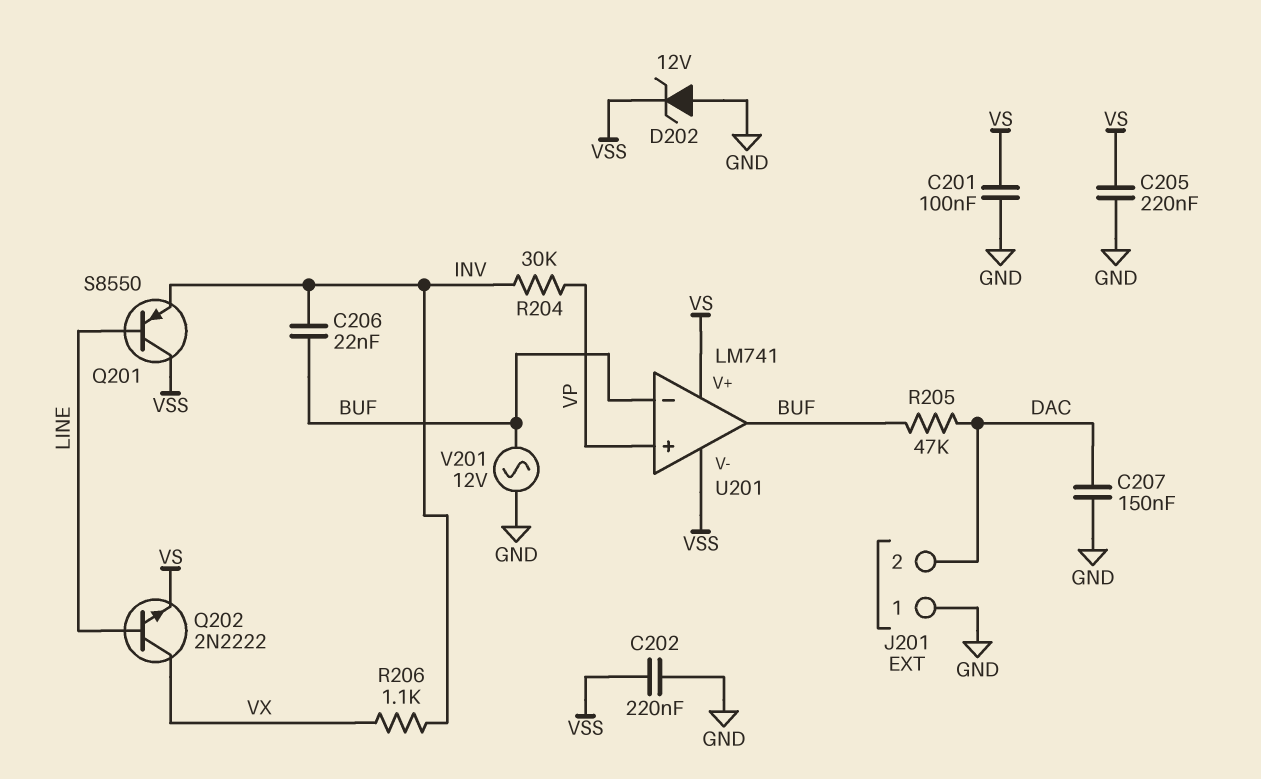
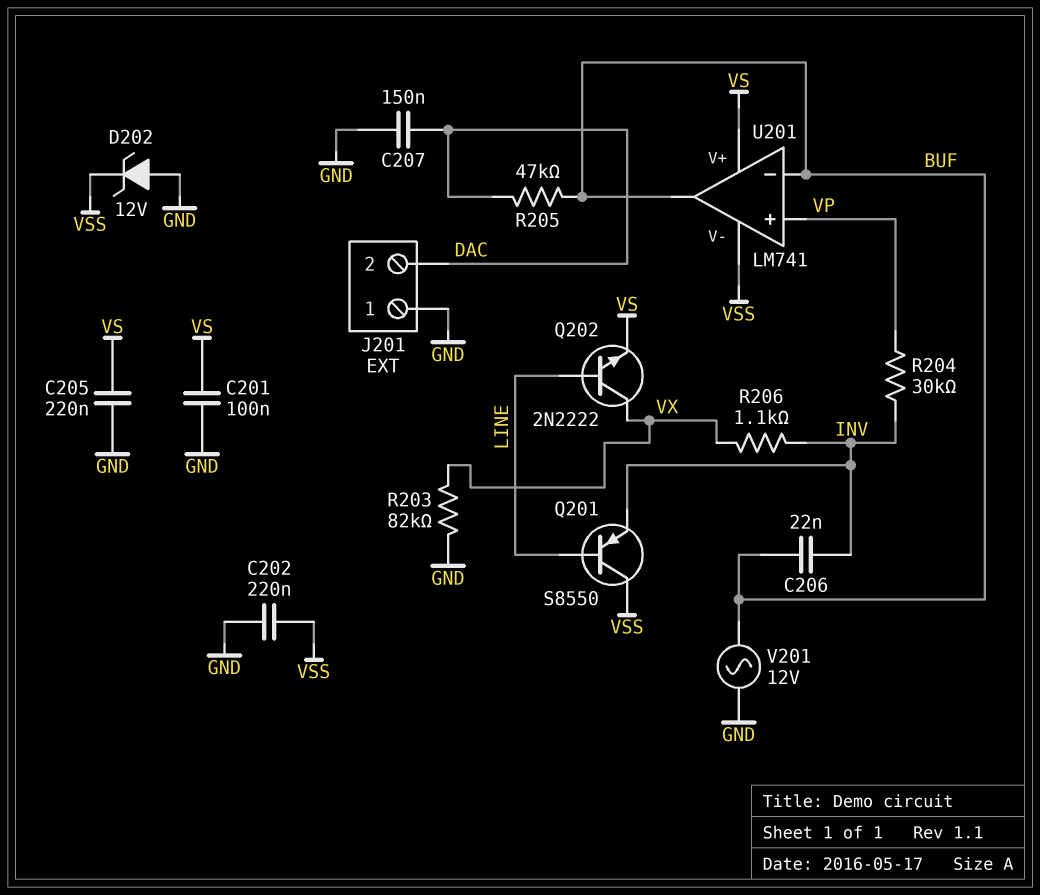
R203: none -> 82k (GND, VX)

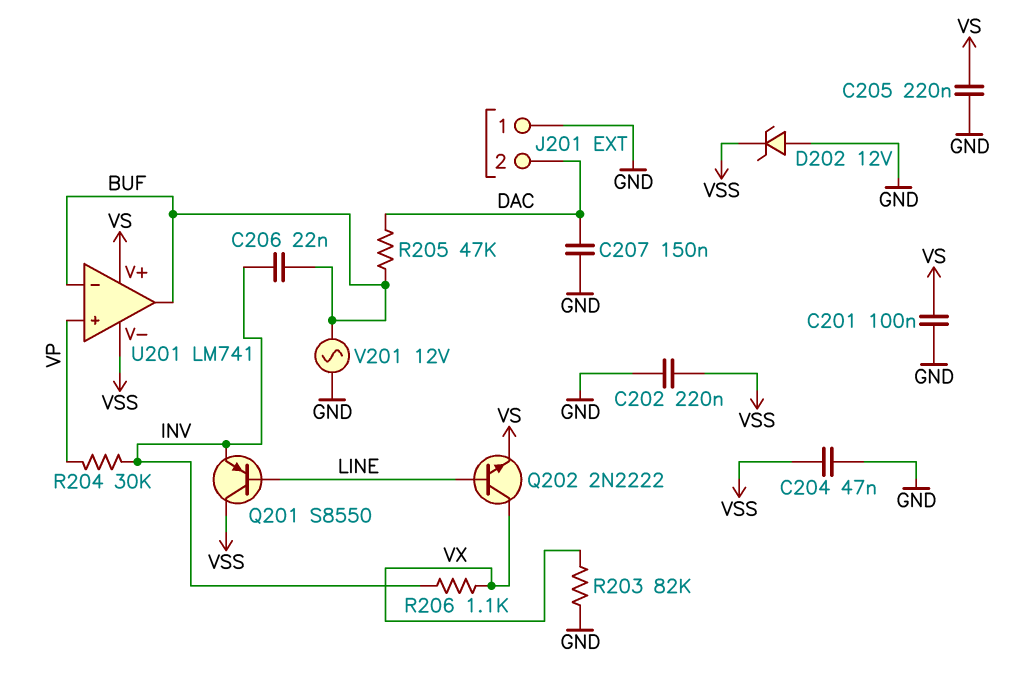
C204: none -> 47nF (GND, VSS)

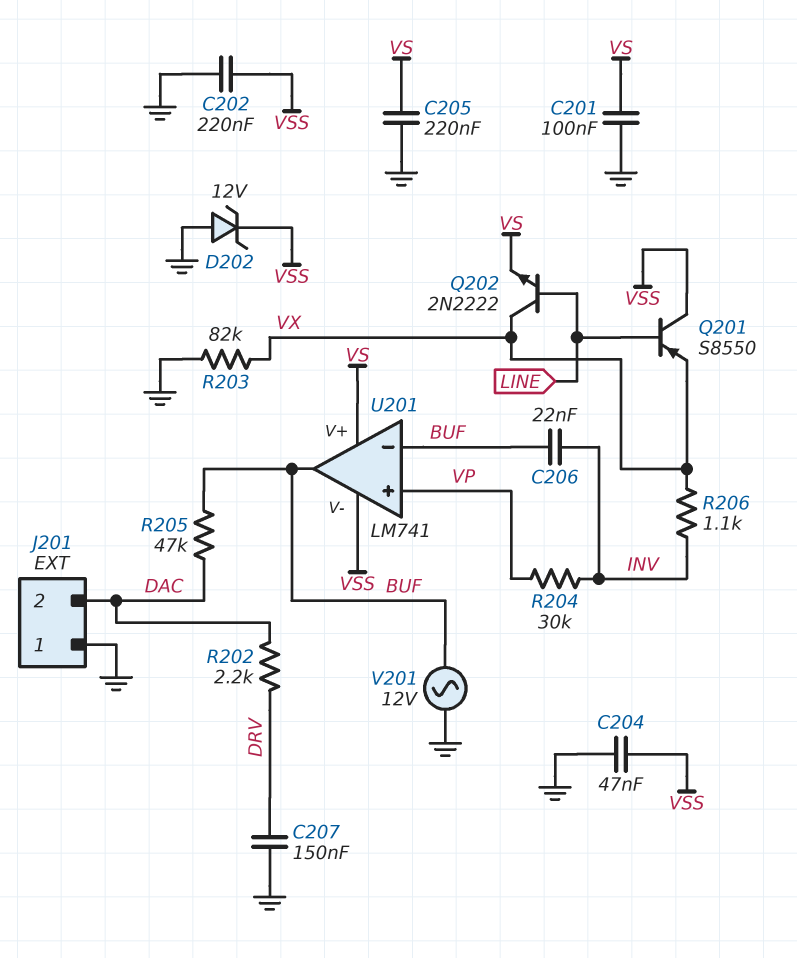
C207: 150nF (DAC, GND) -> 150nF (DRV, GND)
Q201: PNP S8550 (B LINE, C VSS, E INV) -> PNP S8550 (B LINE, C VSS, E VX)
R202: none -> 2.2k (DAC, DRV)

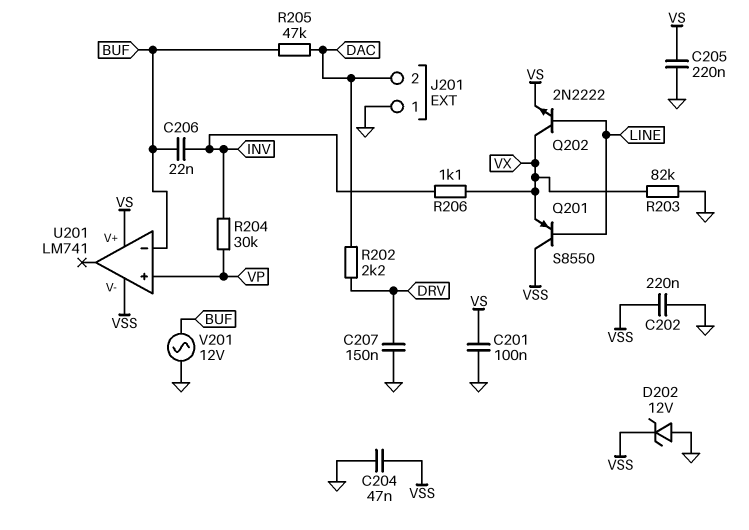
U201 pin out: BUF -> none

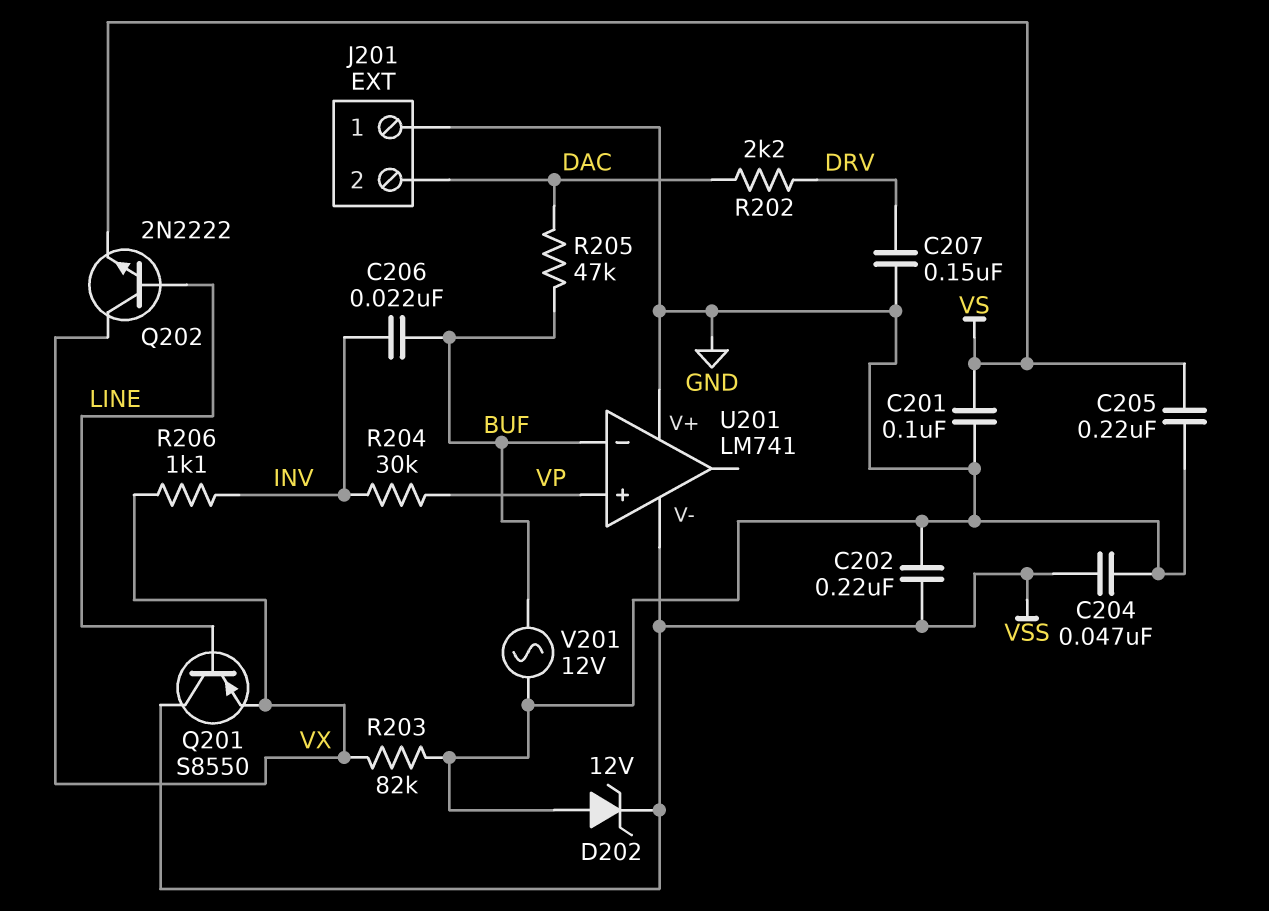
U201 pin V+: VS -> GND

